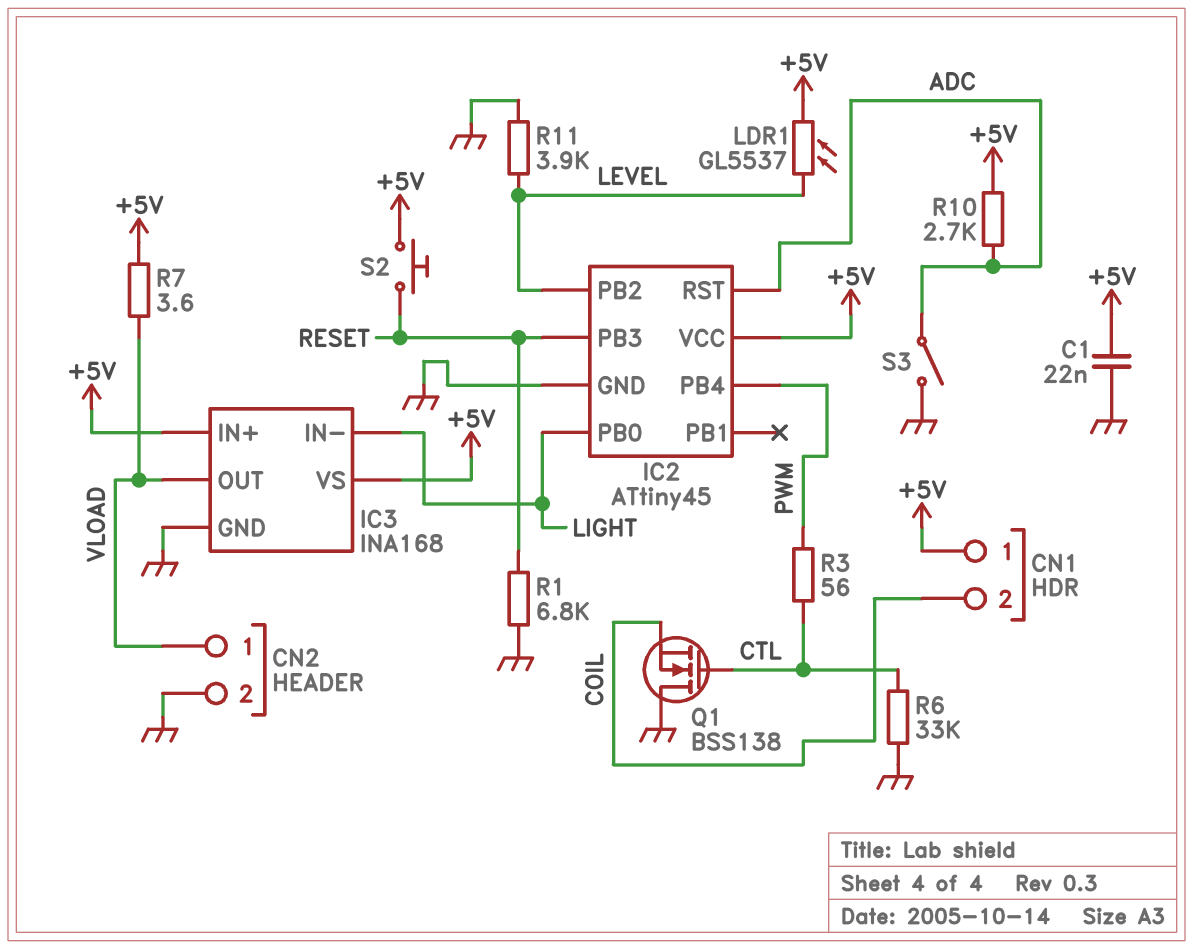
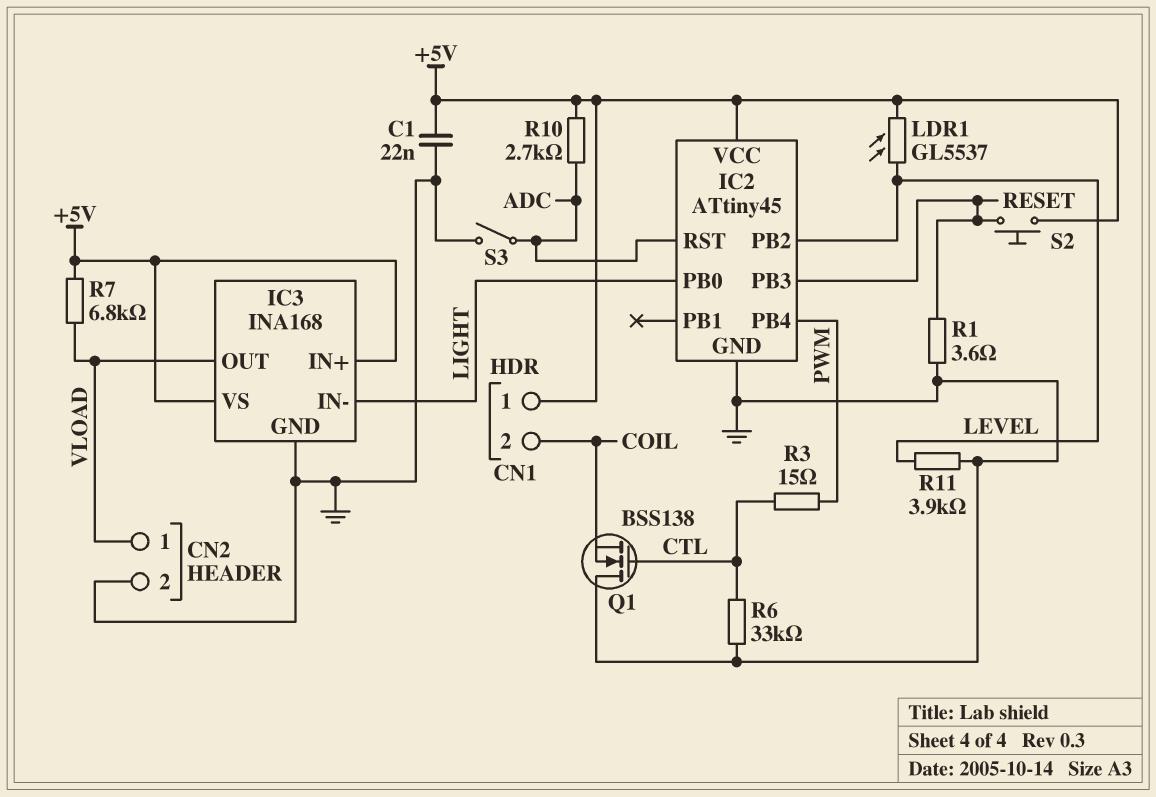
R1: 6.8k (GND, RESET) -> 3.6 (GND, RESET)
R3: 56 (CTL, PWM) -> 15 (CTL, PWM)
R7: 3.6 (+5V, VLOAD) -> 6.8k (+5V, VLOAD)

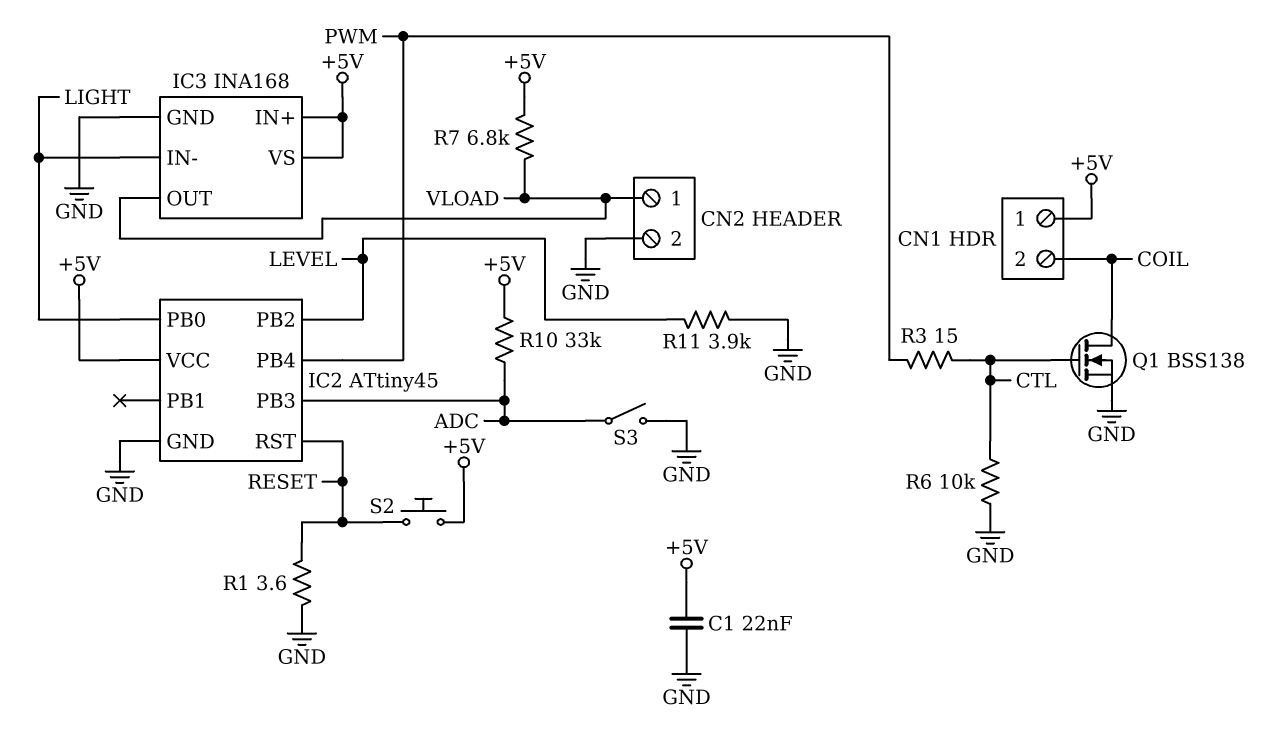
IC2 pin PB3: RESET -> ADC
IC2 pin RST: ADC -> RESET
LDR1: GL5537 (+5V, LEVEL) -> none
Q1: NMOS BSS138 (G CTL, D GND, S COIL) -> NMOS BSS138 (G CTL, D COIL, S GND)
R6: 33k (CTL, GND) -> 10k (CTL, GND)
R10: 2.7k (+5V, ADC) -> 33k (+5V, ADC)

